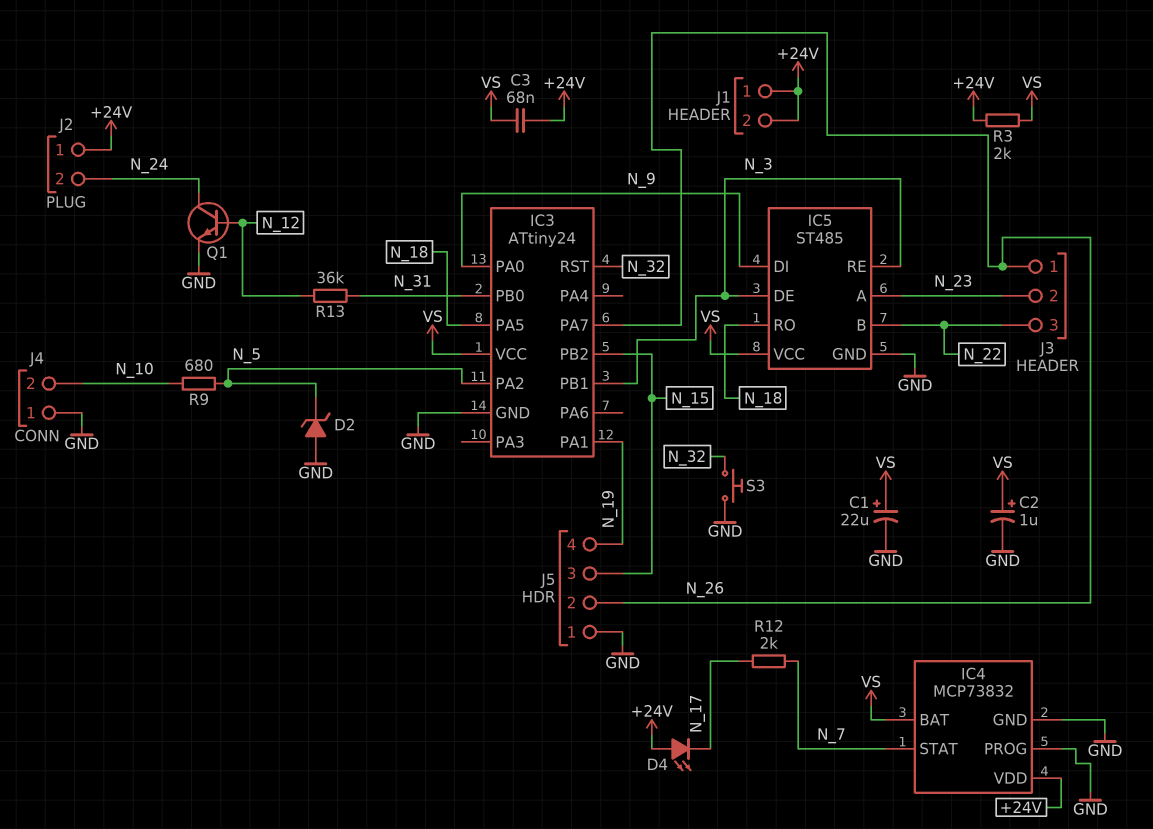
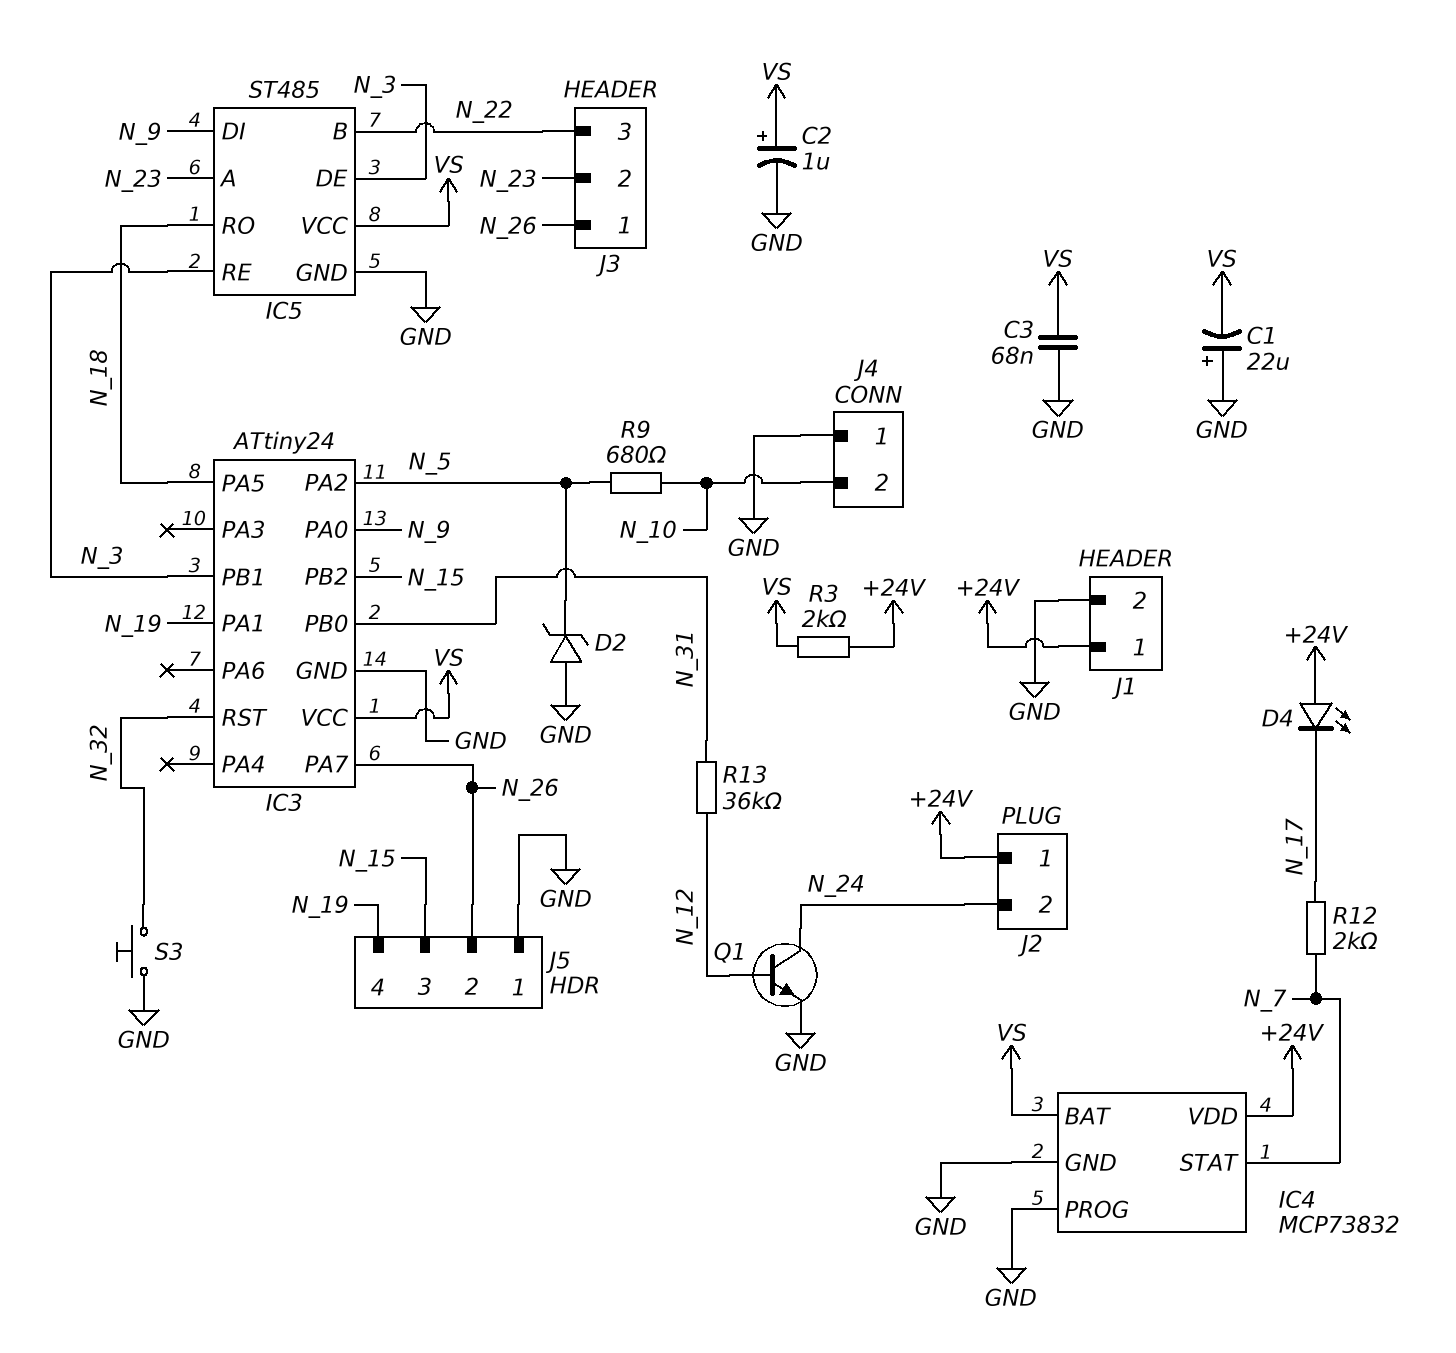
C1: 22uF (plus VS, minus GND) -> 22uF (plus GND, minus VS)
C3: 68nF (+24V, VS) -> 68nF (GND, VS)
J1 pin 2: +24V -> GND

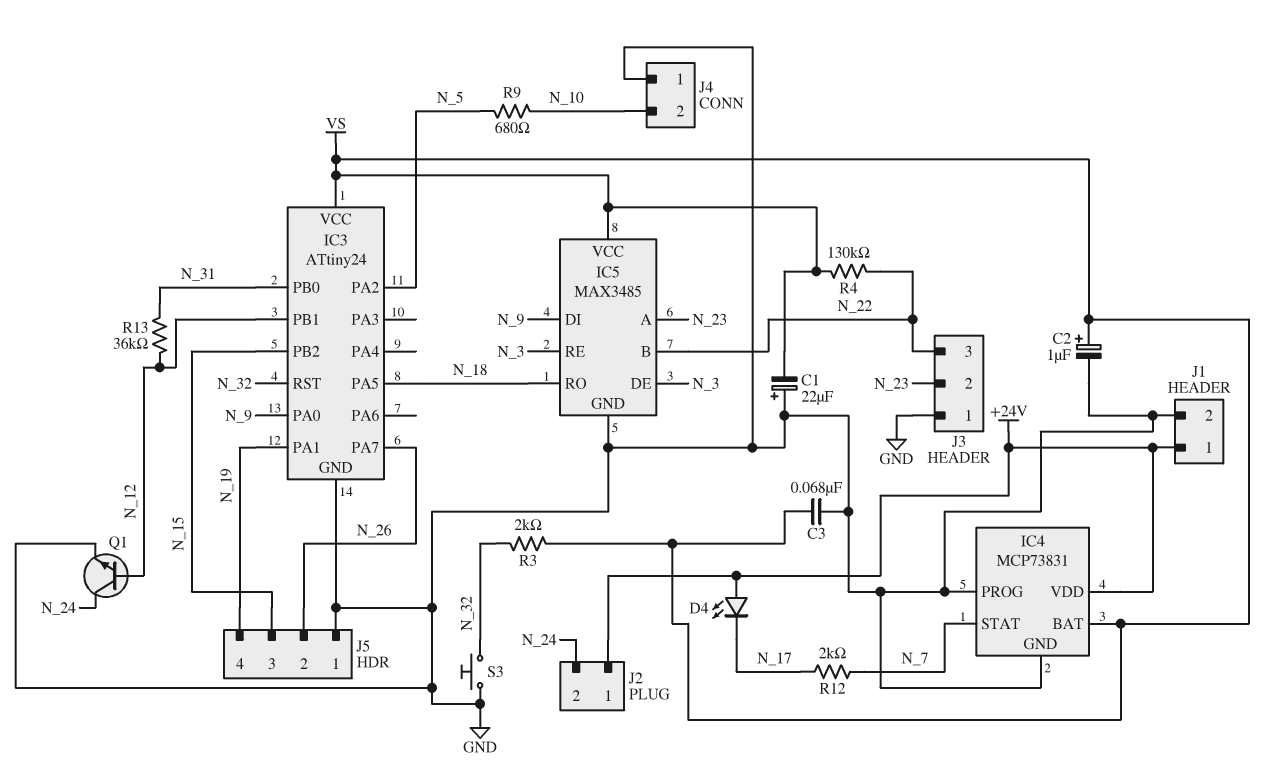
D2: zener (A GND, K N_5) -> none
IC3 pin PB1: N_3 -> N_12
IC4: MCP73832 -> MCP73831
IC5: ST485 -> MAX3485
J3 pin 1: N_26 -> GND
R3: 2k (+24V, VS) -> 2k (N_32, VS)
R4: none -> 130k (N_22, VS)

